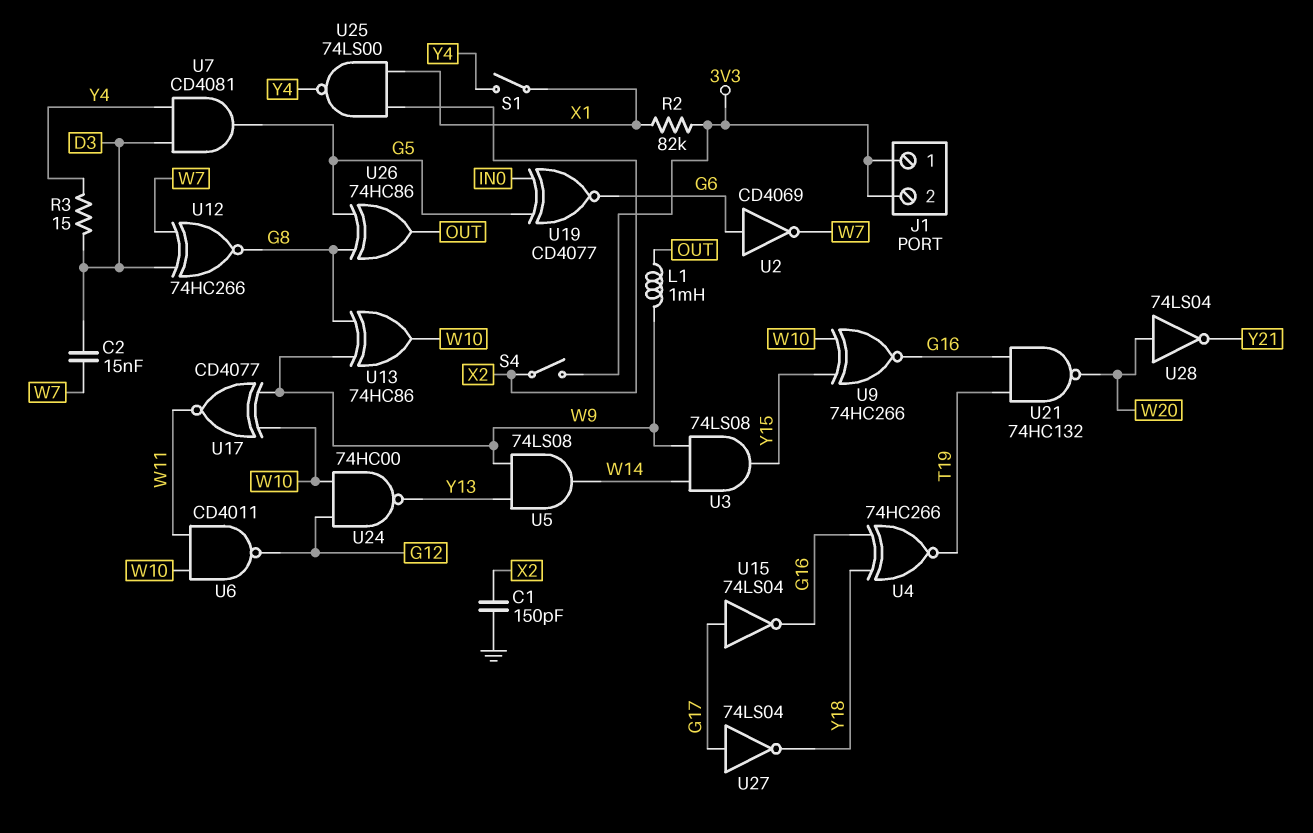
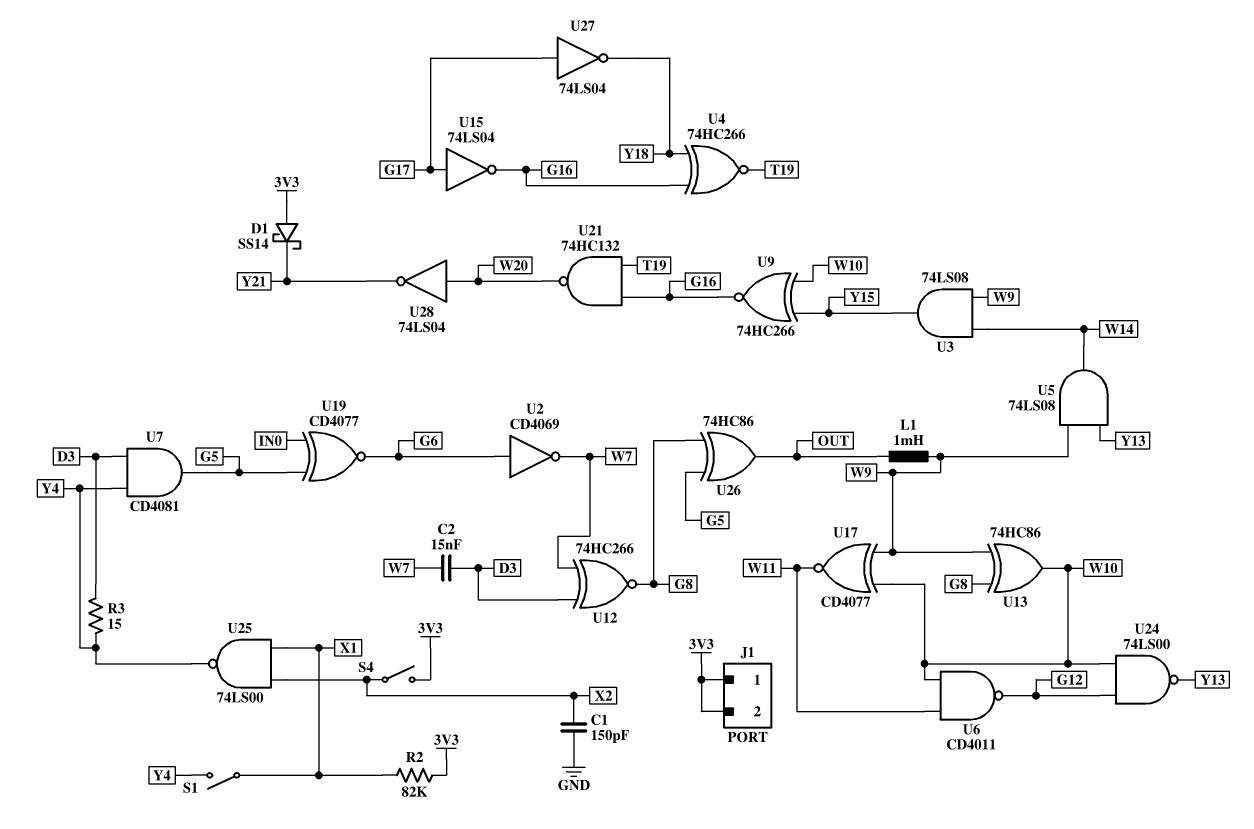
D1: none -> schottky SS14 (A 3V3, K Y21)
U24: NAND 74HC00 (in G12, in W10, out Y13) -> NAND 74LS00 (in G12, in W10, out Y13)

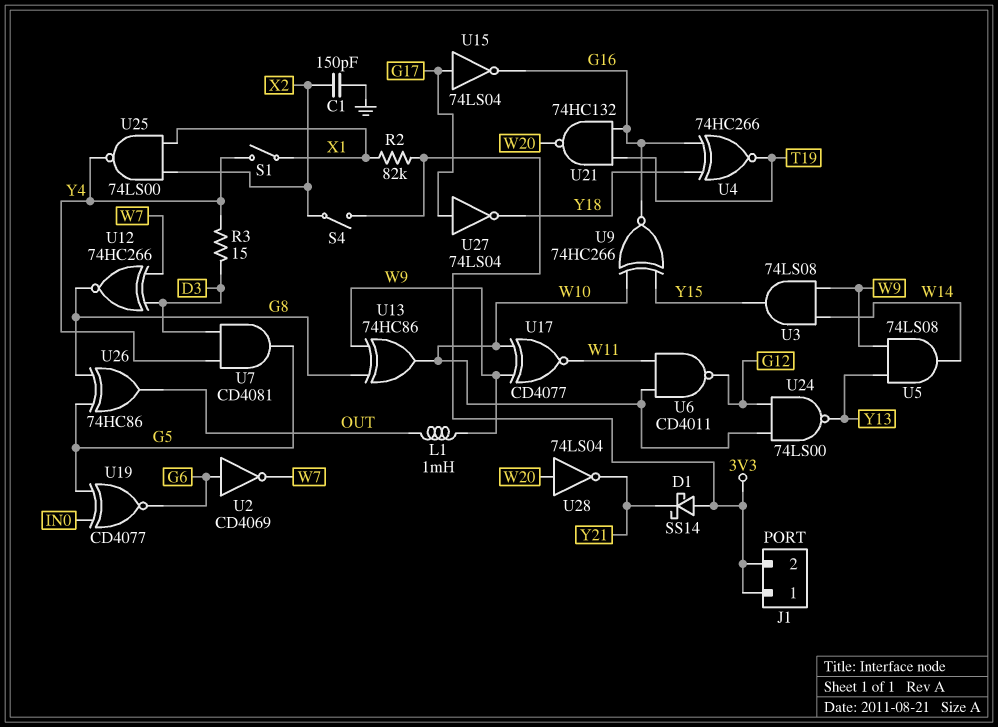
C2: 15nF (D3, W7) -> none

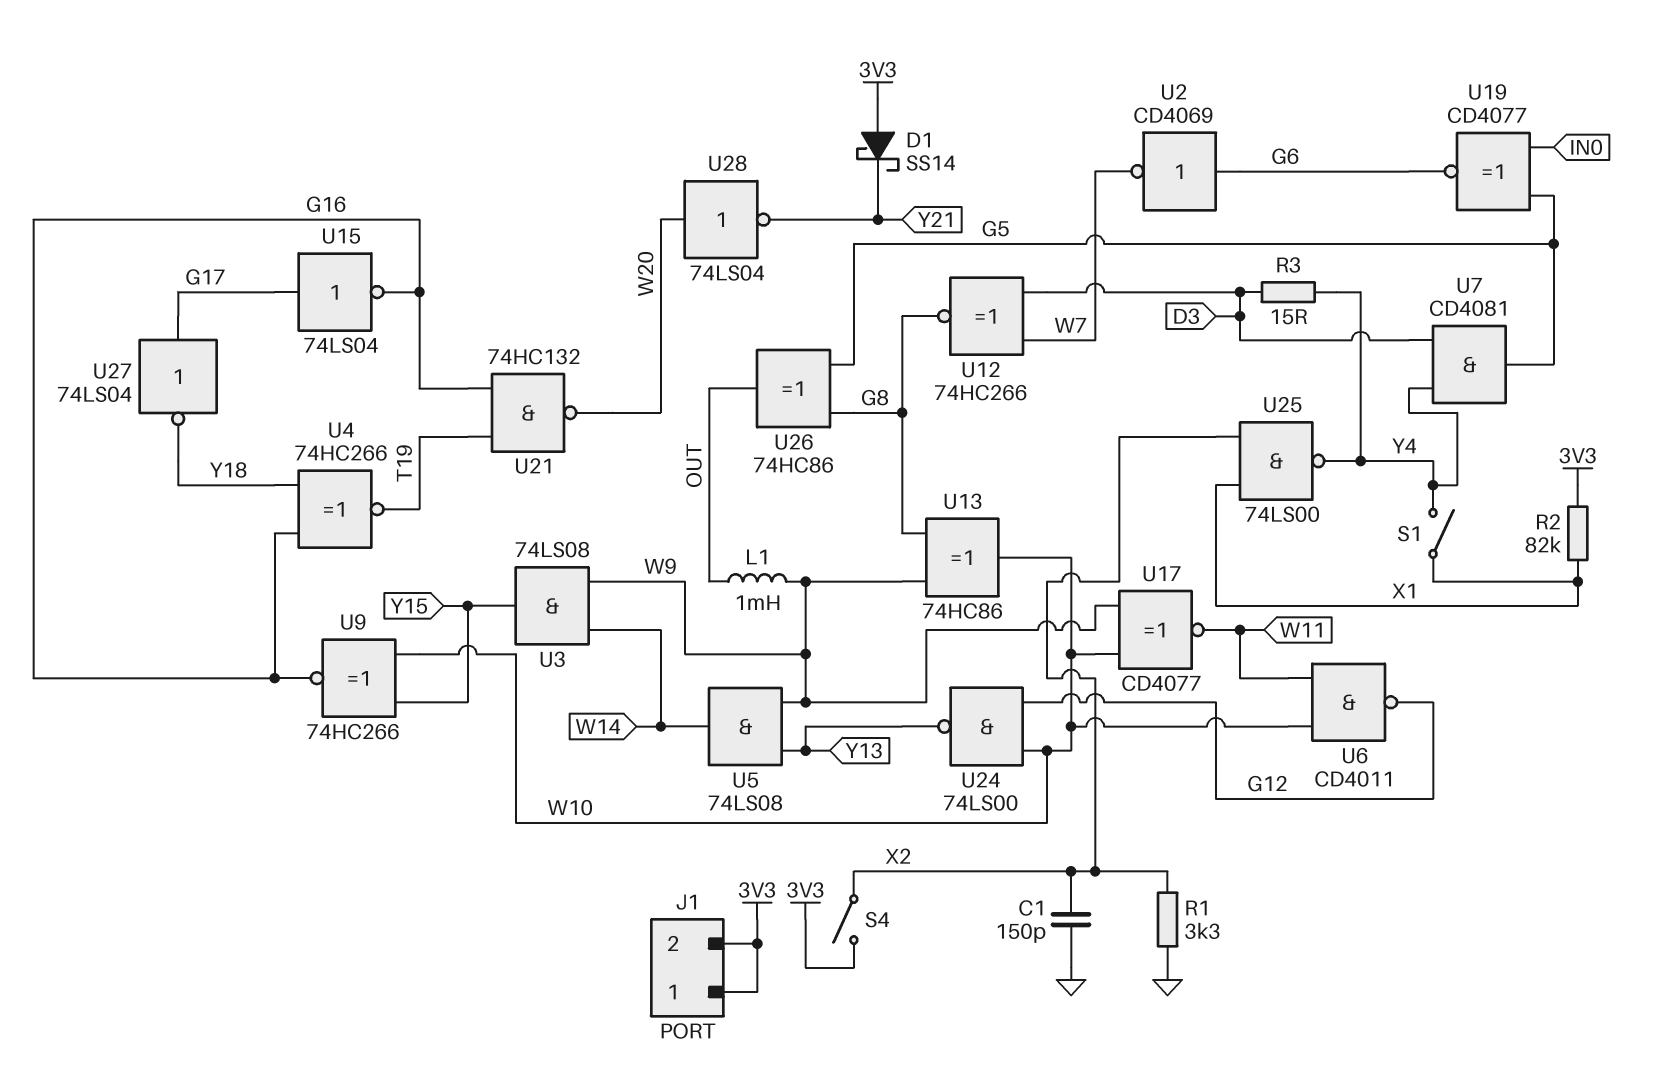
R1: none -> 3.3k (GND, X2)

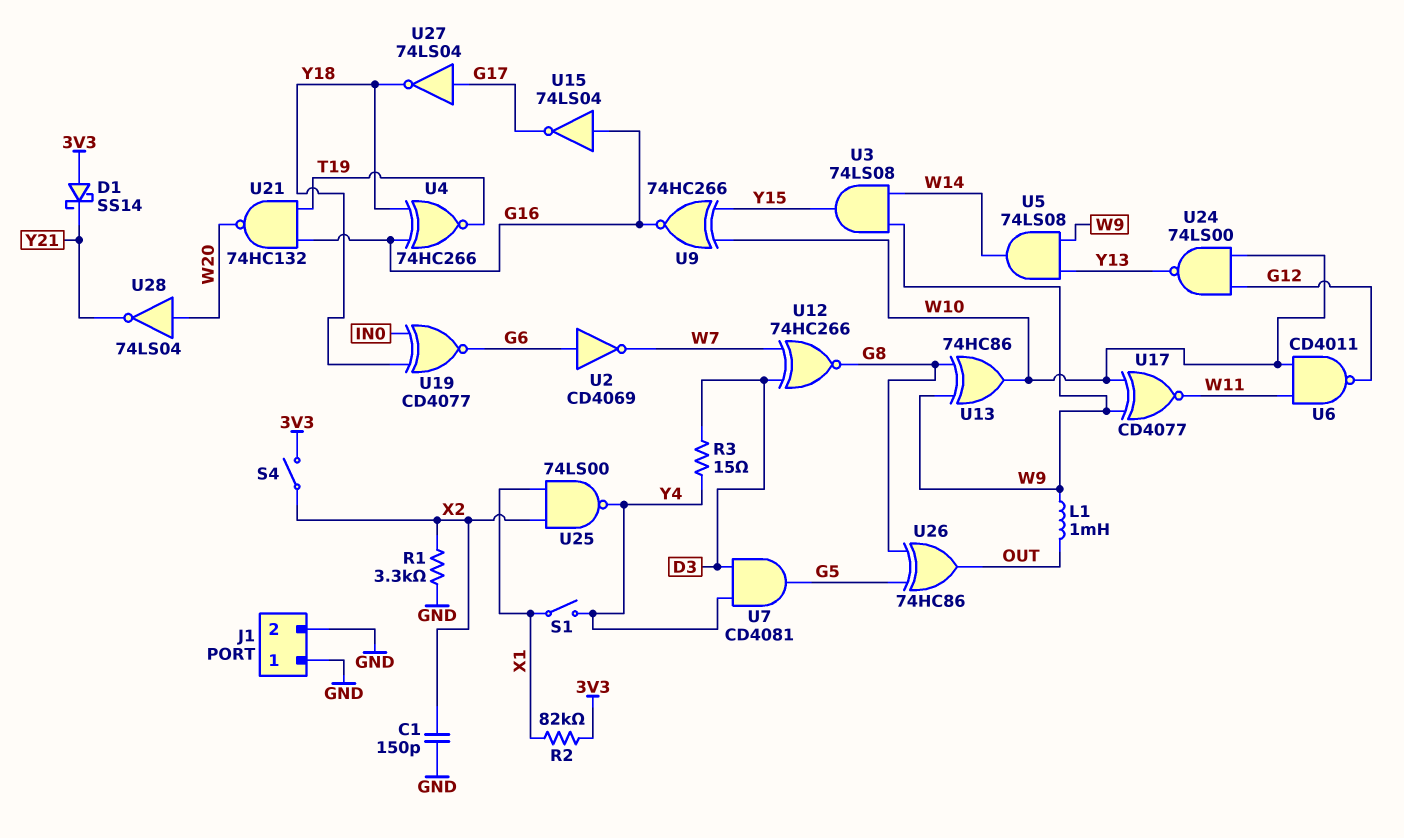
J1 pin 1: 3V3 -> GND
J1 pin 2: 3V3 -> GND
U15: NOT 74LS04 (in G17, out G16) -> NOT 74LS04 (in G16, out G17)
U19: XNOR CD4077 (in G5, in IN0, out G6) -> XNOR CD4077 (in IN0, in Y18, out G6)

